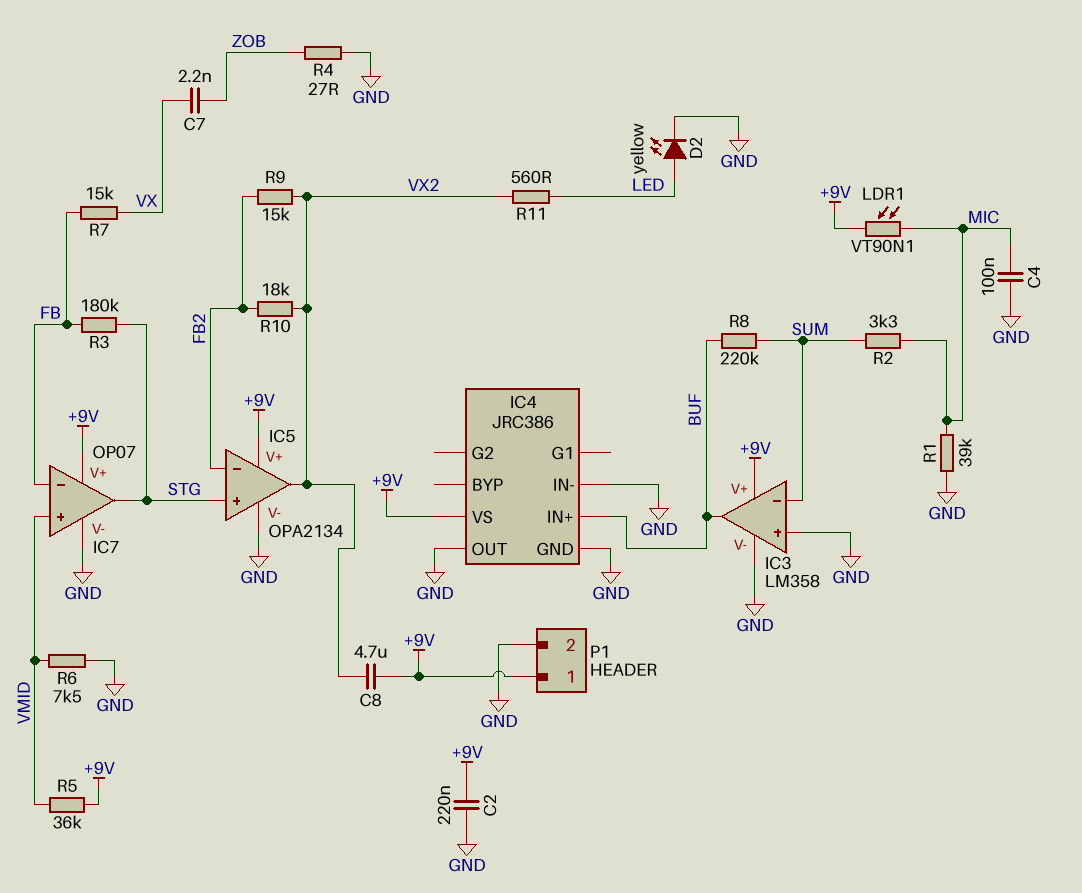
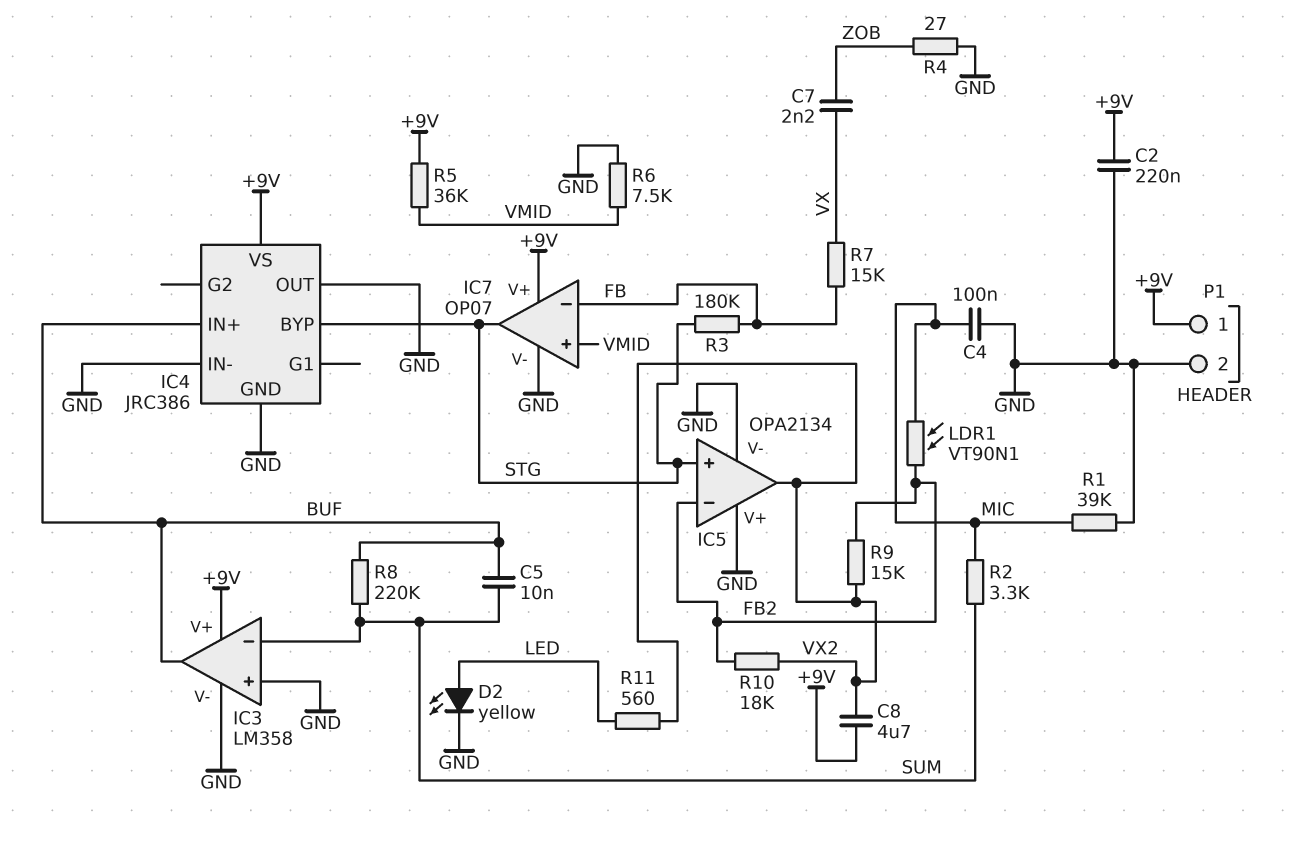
C5: none -> 10nF (BUF, SUM)
IC4 pin BYP: none -> STG
IC5 pin V+: +9V -> GND
LDR1: VT90N1 (+9V, MIC) -> VT90N1 (FB2, MIC)

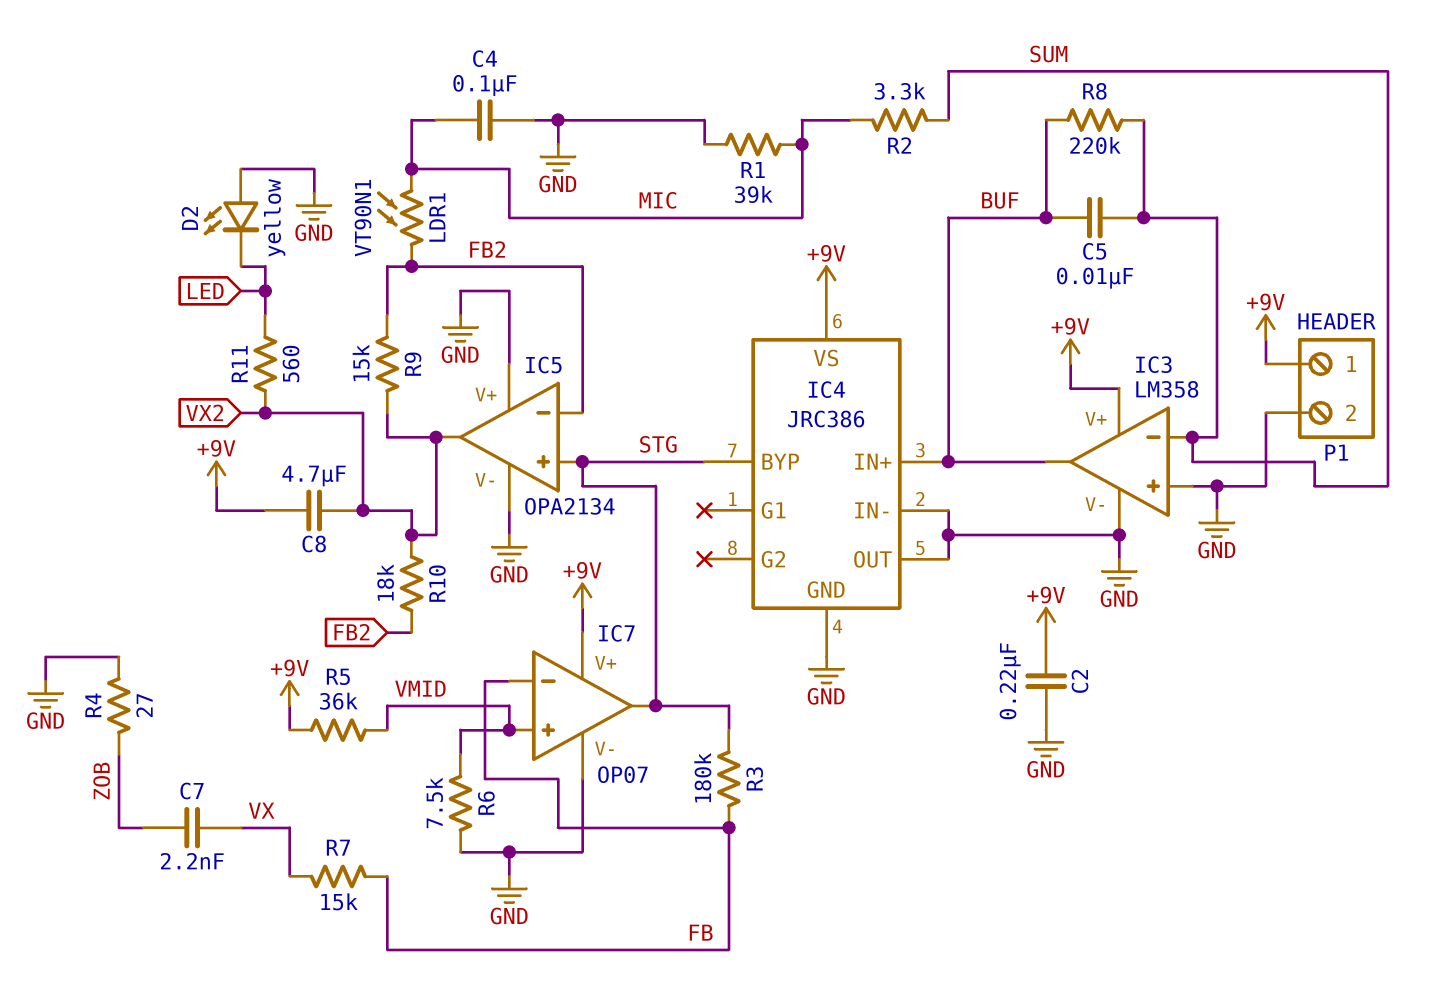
D2: LED yellow (A LED, K GND) -> LED yellow (A GND, K LED)

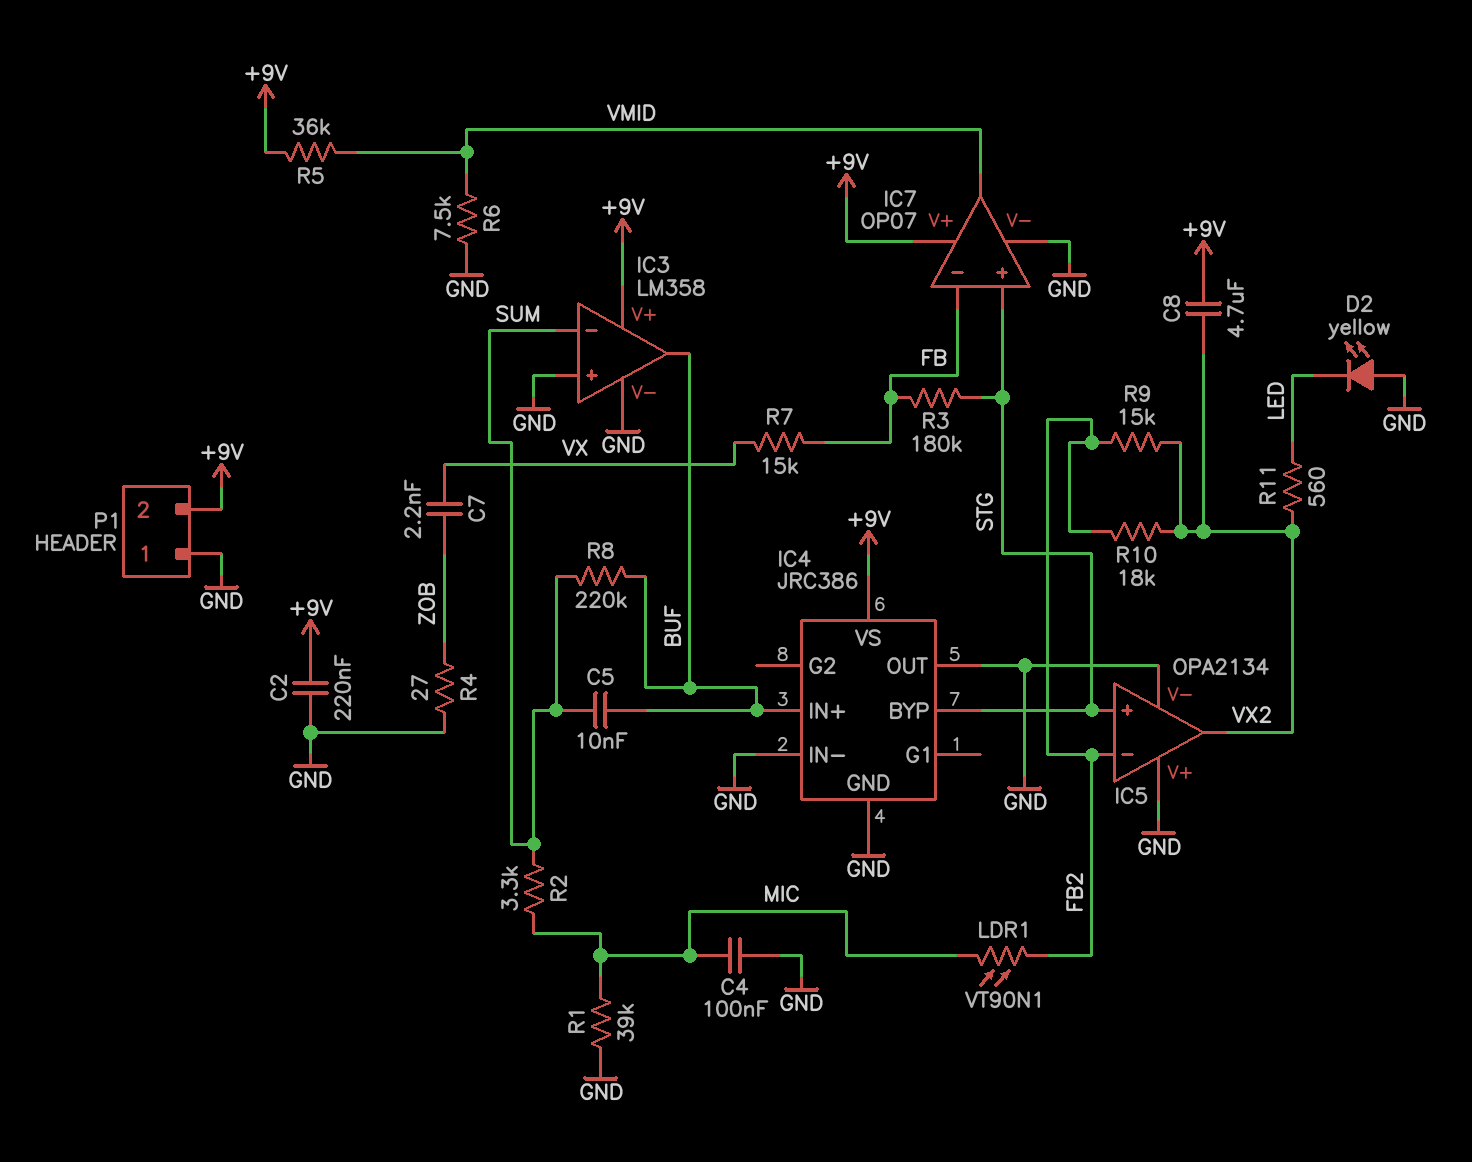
IC7 pin in+: VMID -> STG
IC7 pin out: STG -> VMID
P1 pin 1: +9V -> GND
P1 pin 2: GND -> +9V

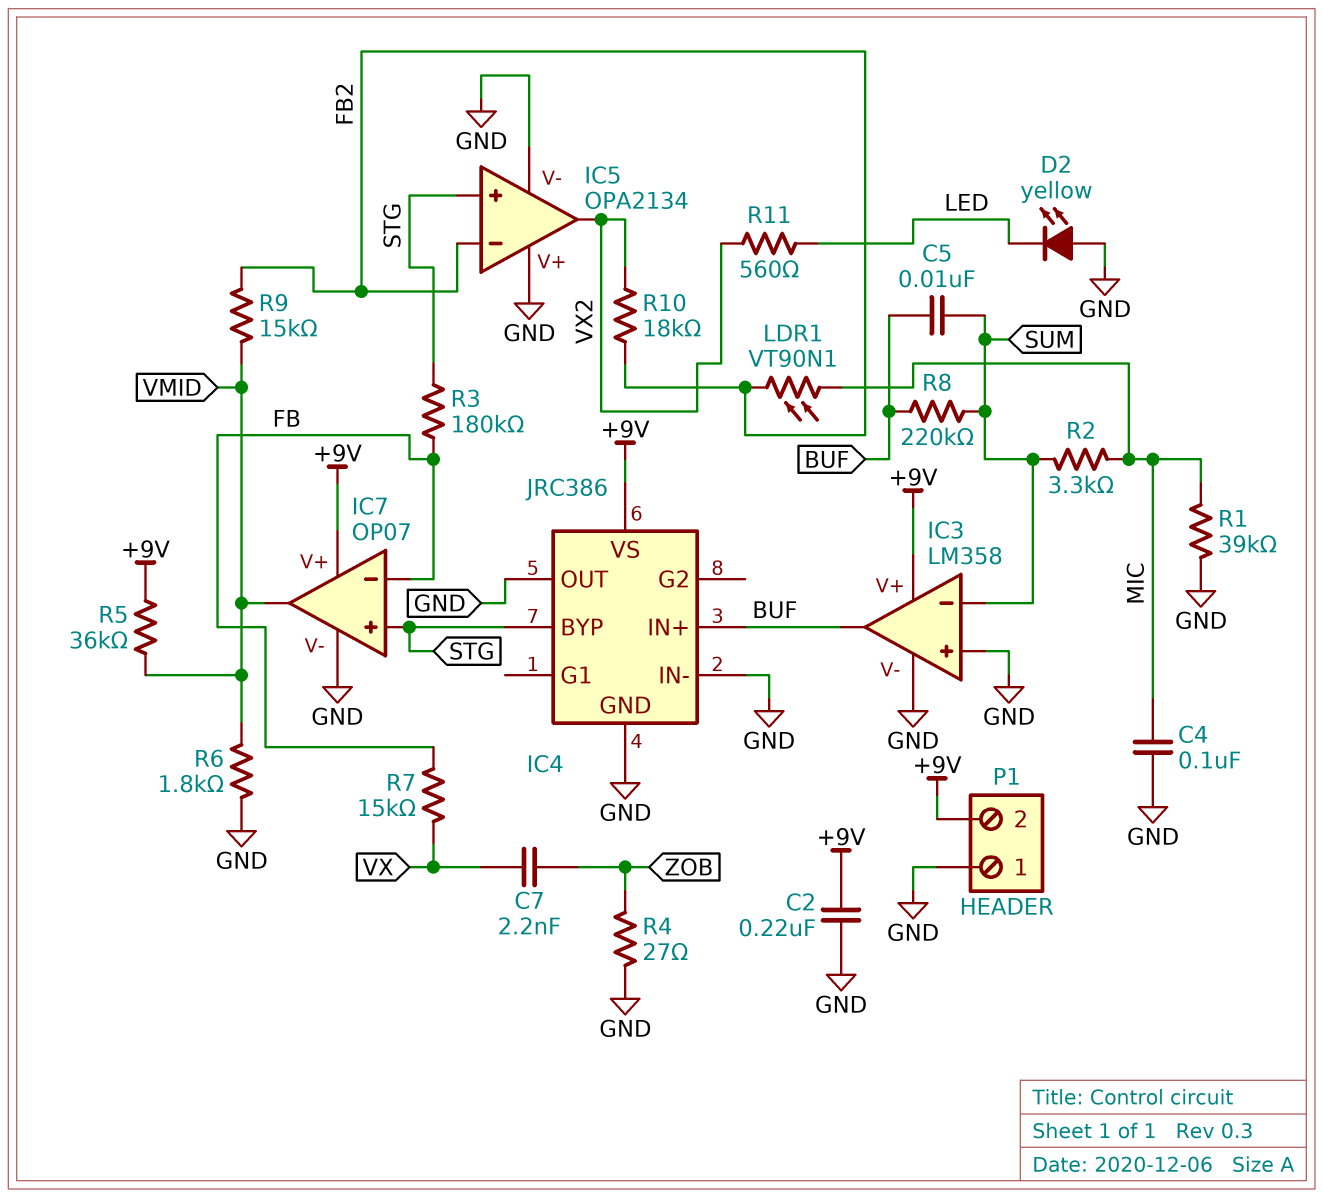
C8: 4.7uF (+9V, VX2) -> none
R6: 7.5k (GND, VMID) -> 1.8k (GND, VMID)
R9: 15k (FB2, VX2) -> 15k (FB2, VMID)

